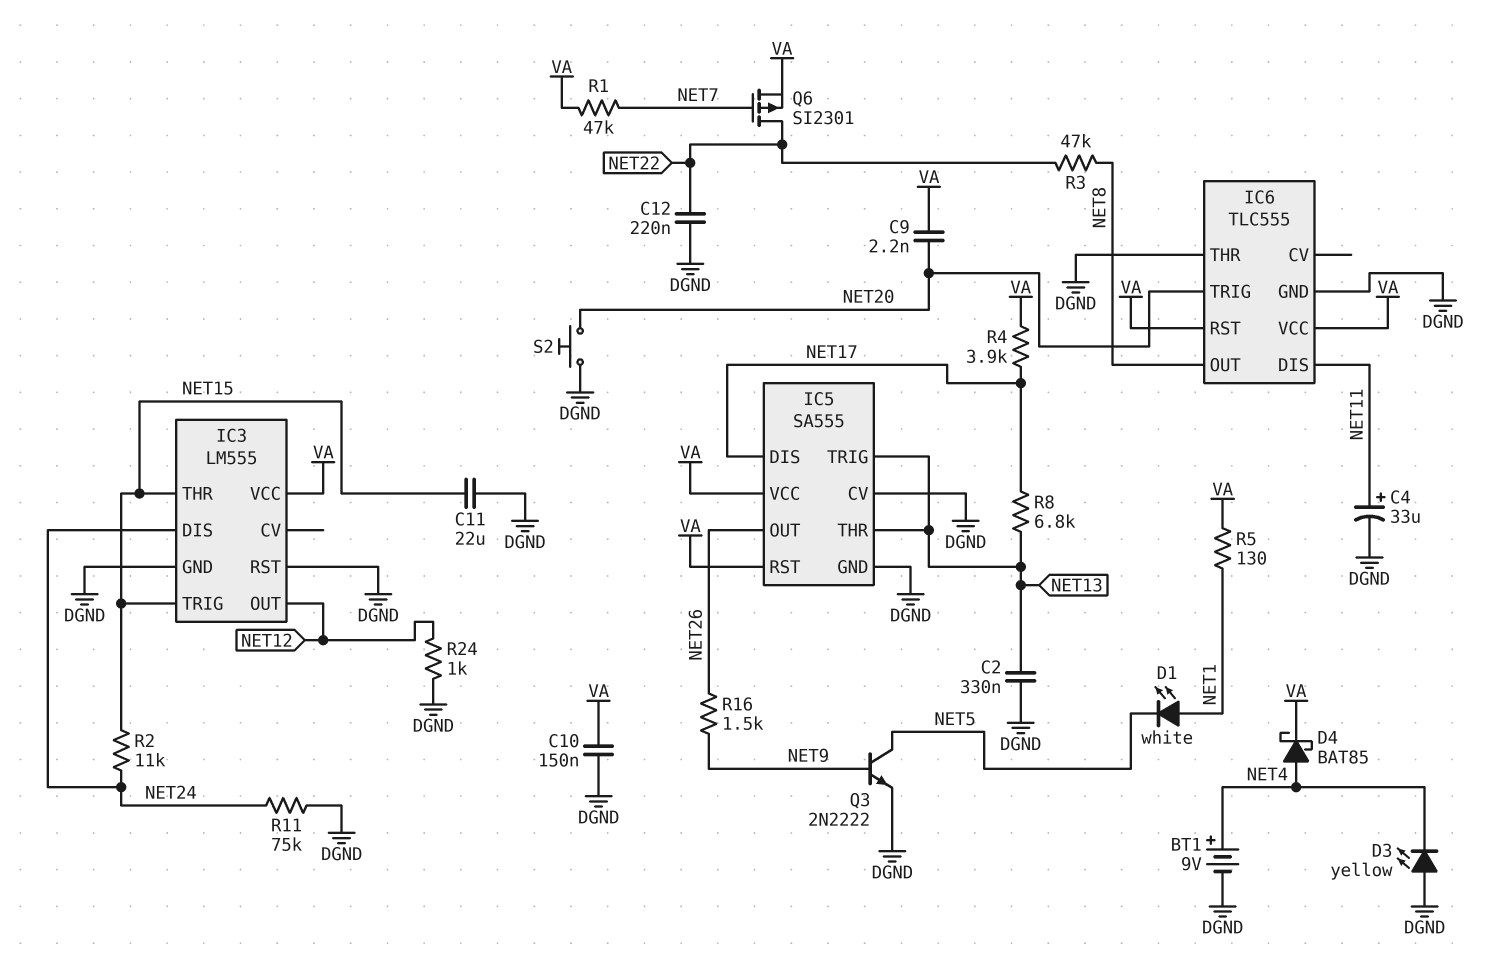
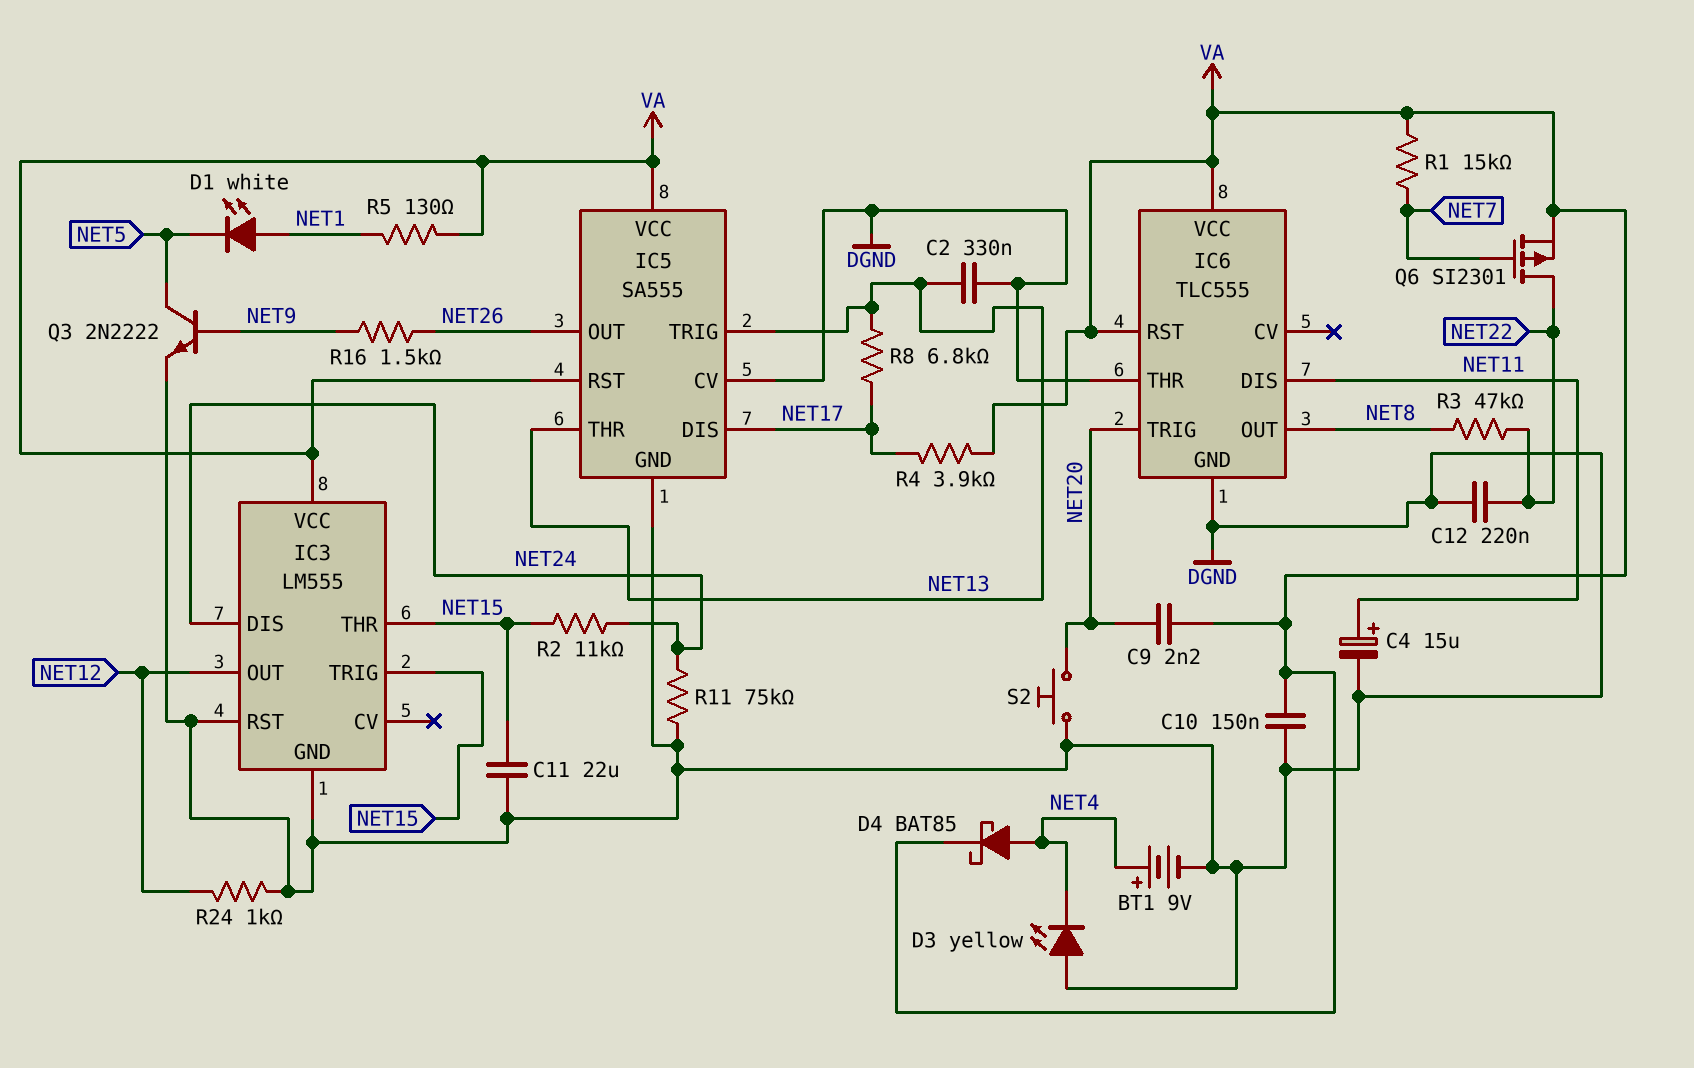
C4: 33uF (plus NET11, minus DGND) -> 15uF (plus NET11, minus DGND)
R1: 47k (NET7, VA) -> 15k (NET7, VA)

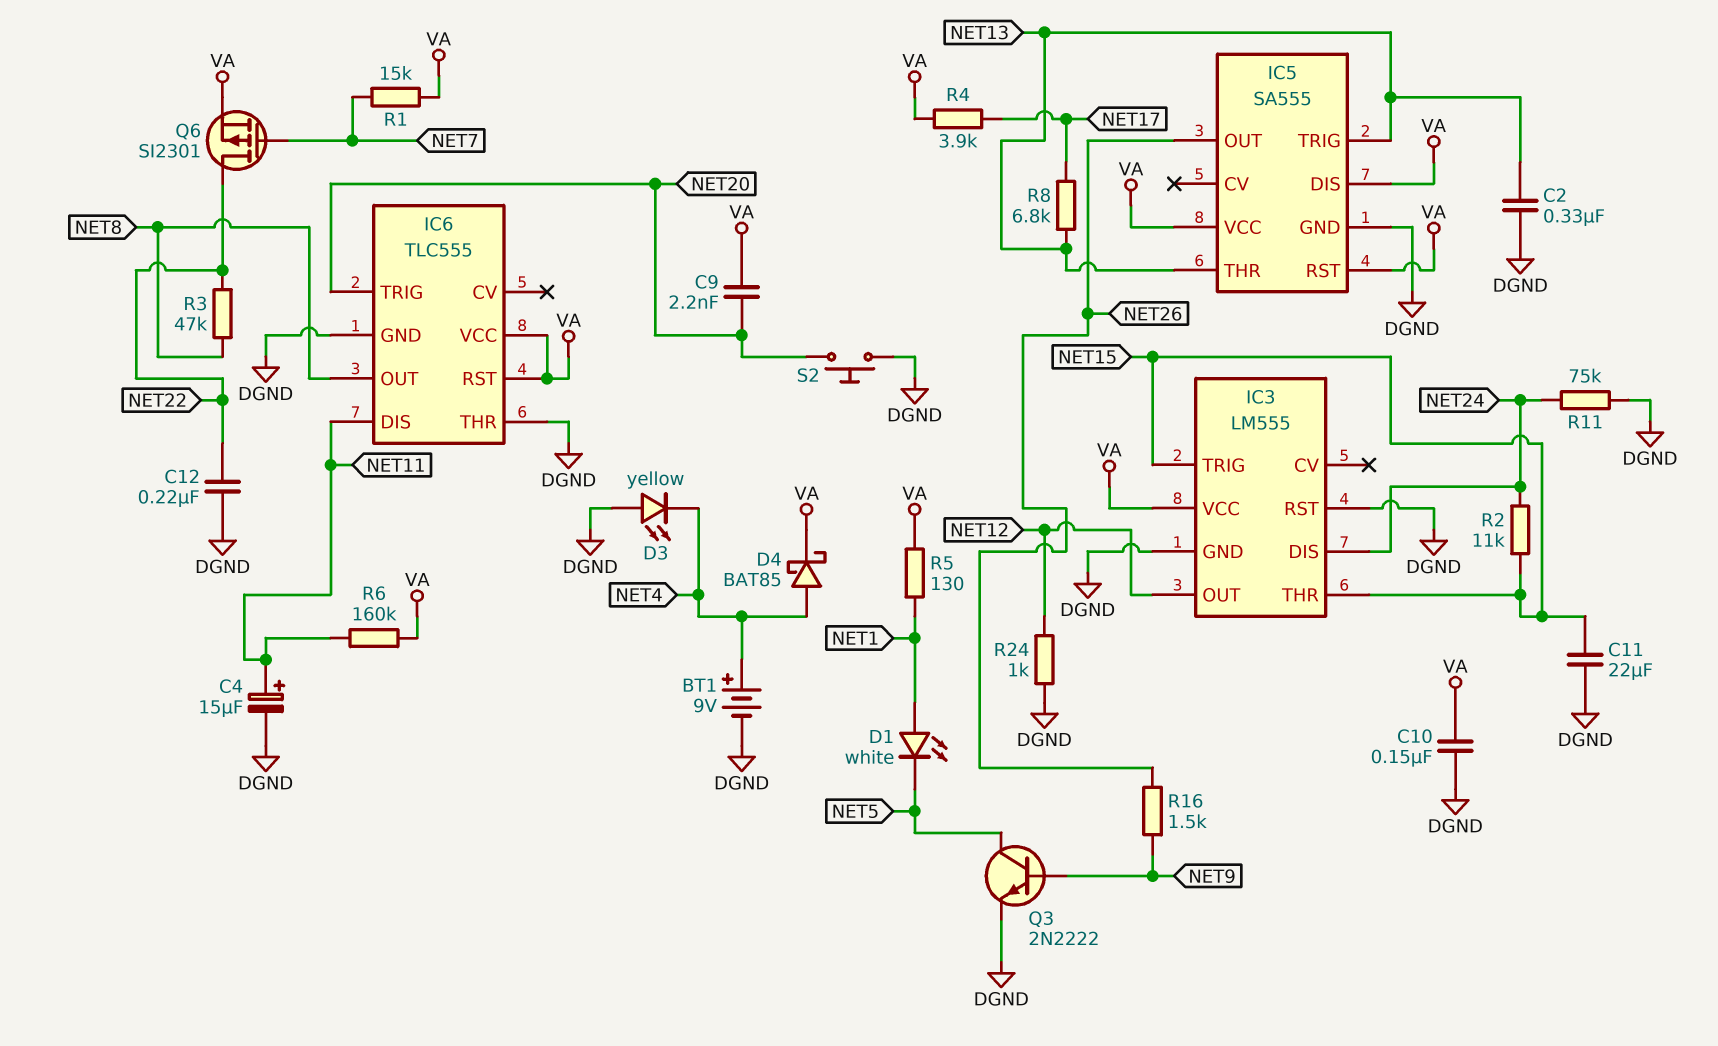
IC5 pin CV: DGND -> none
IC5 pin DIS: NET17 -> VA
R6: none -> 160k (NET11, VA)

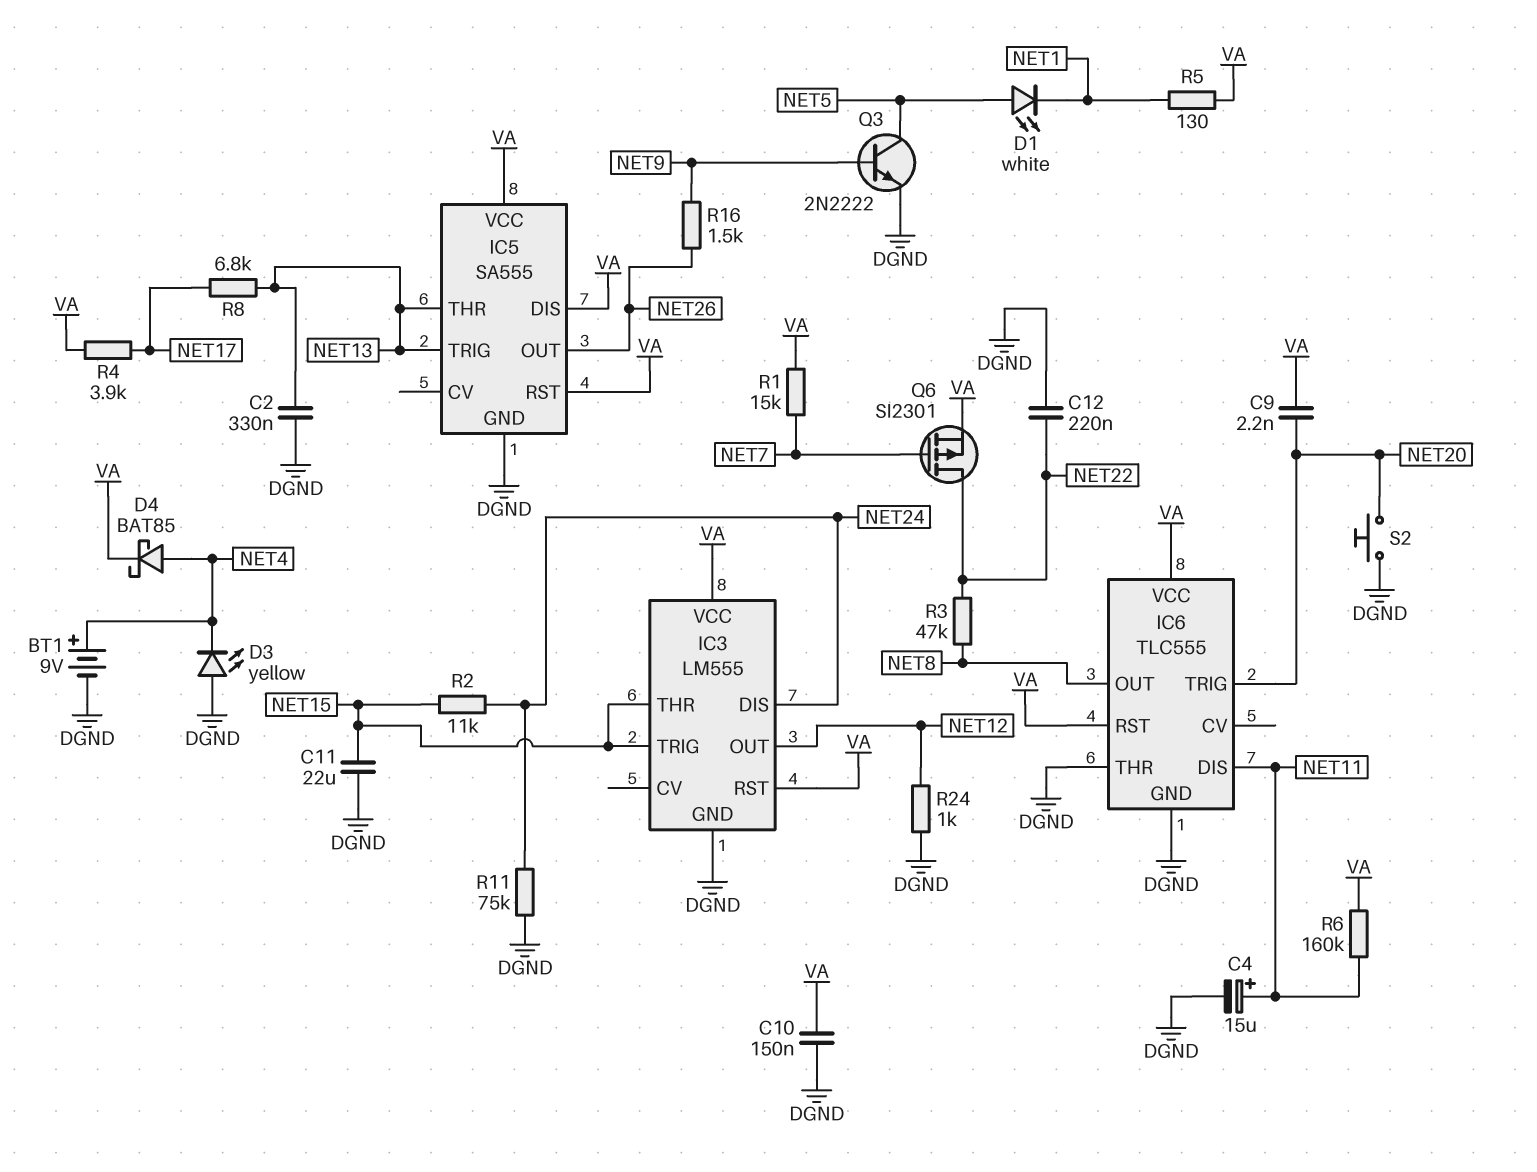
D1: LED white (A NET1, K NET5) -> LED white (A NET5, K NET1)
IC3 pin RST: DGND -> VA

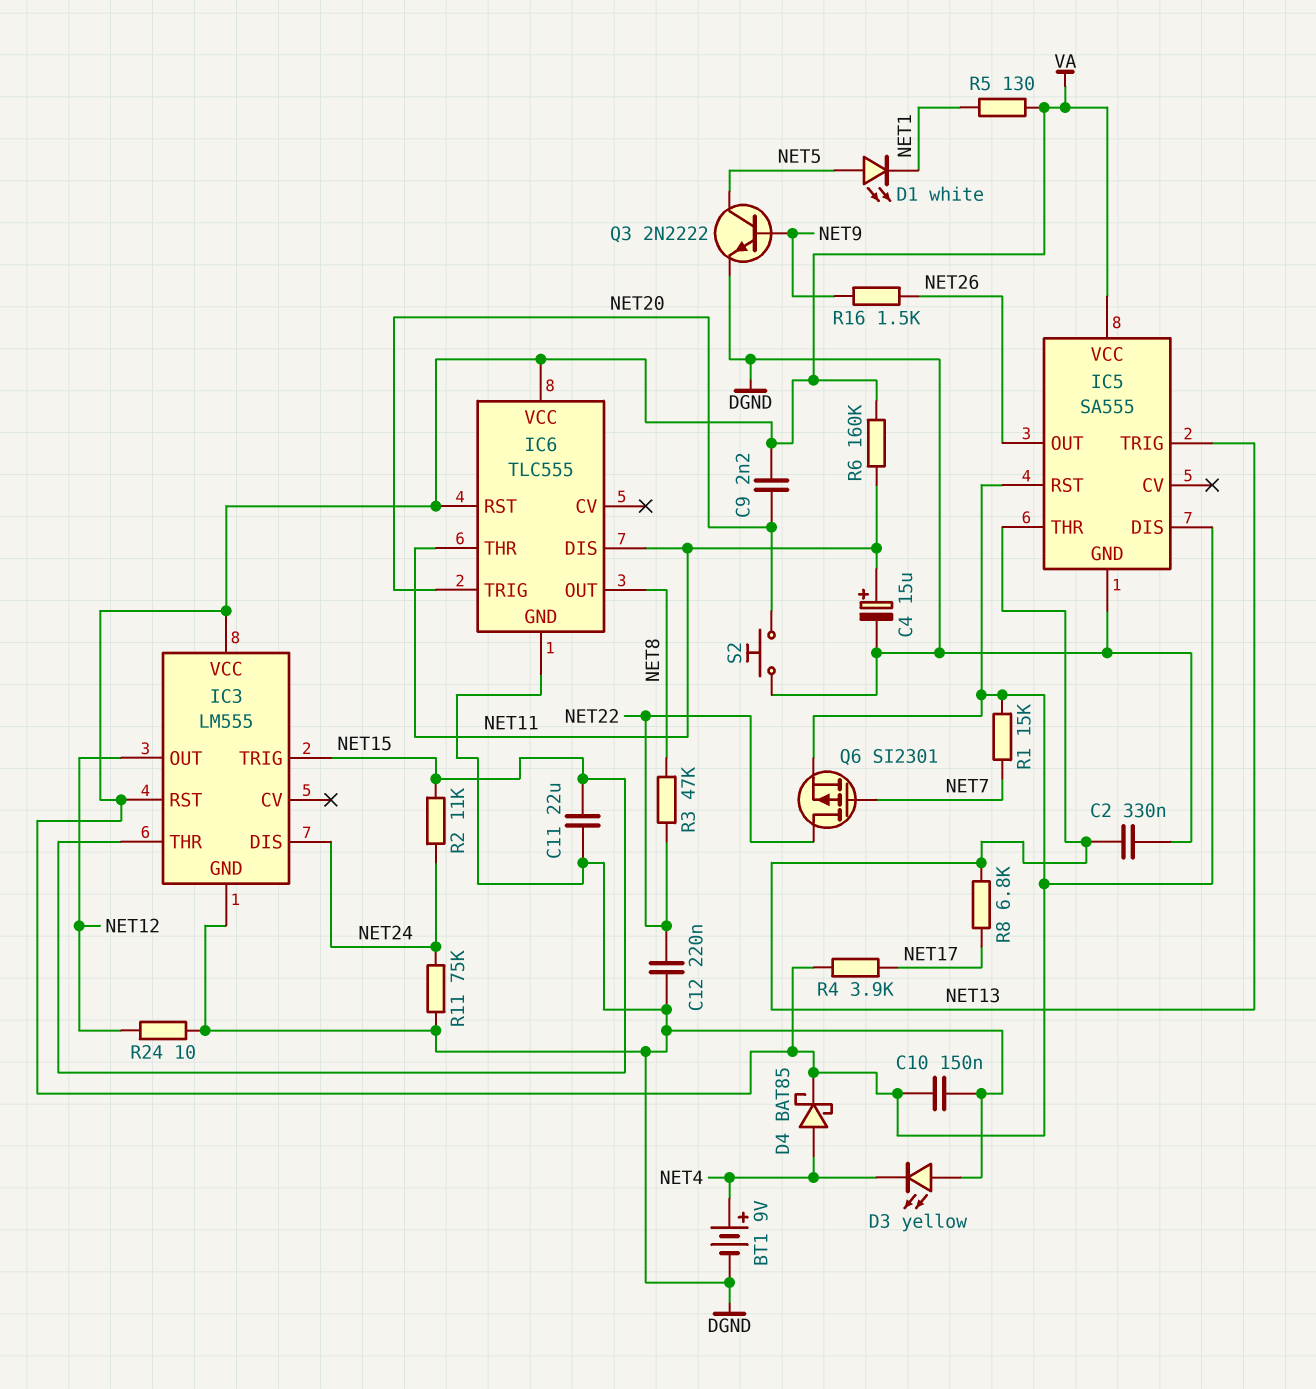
IC6 pin THR: DGND -> NET11
R24: 1k (DGND, NET12) -> 10 (DGND, NET12)

